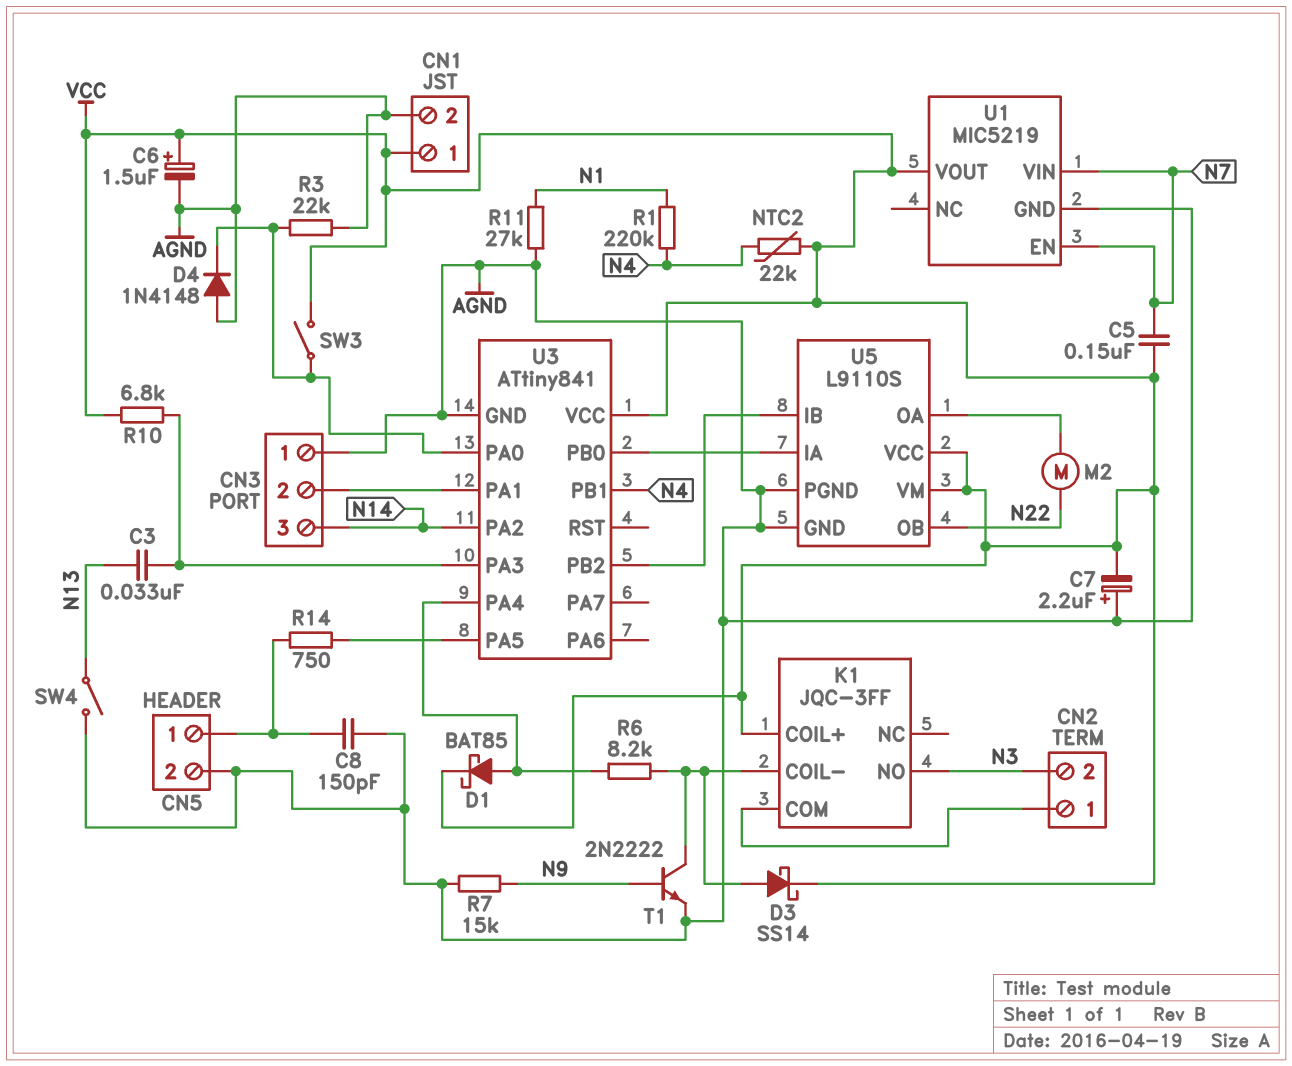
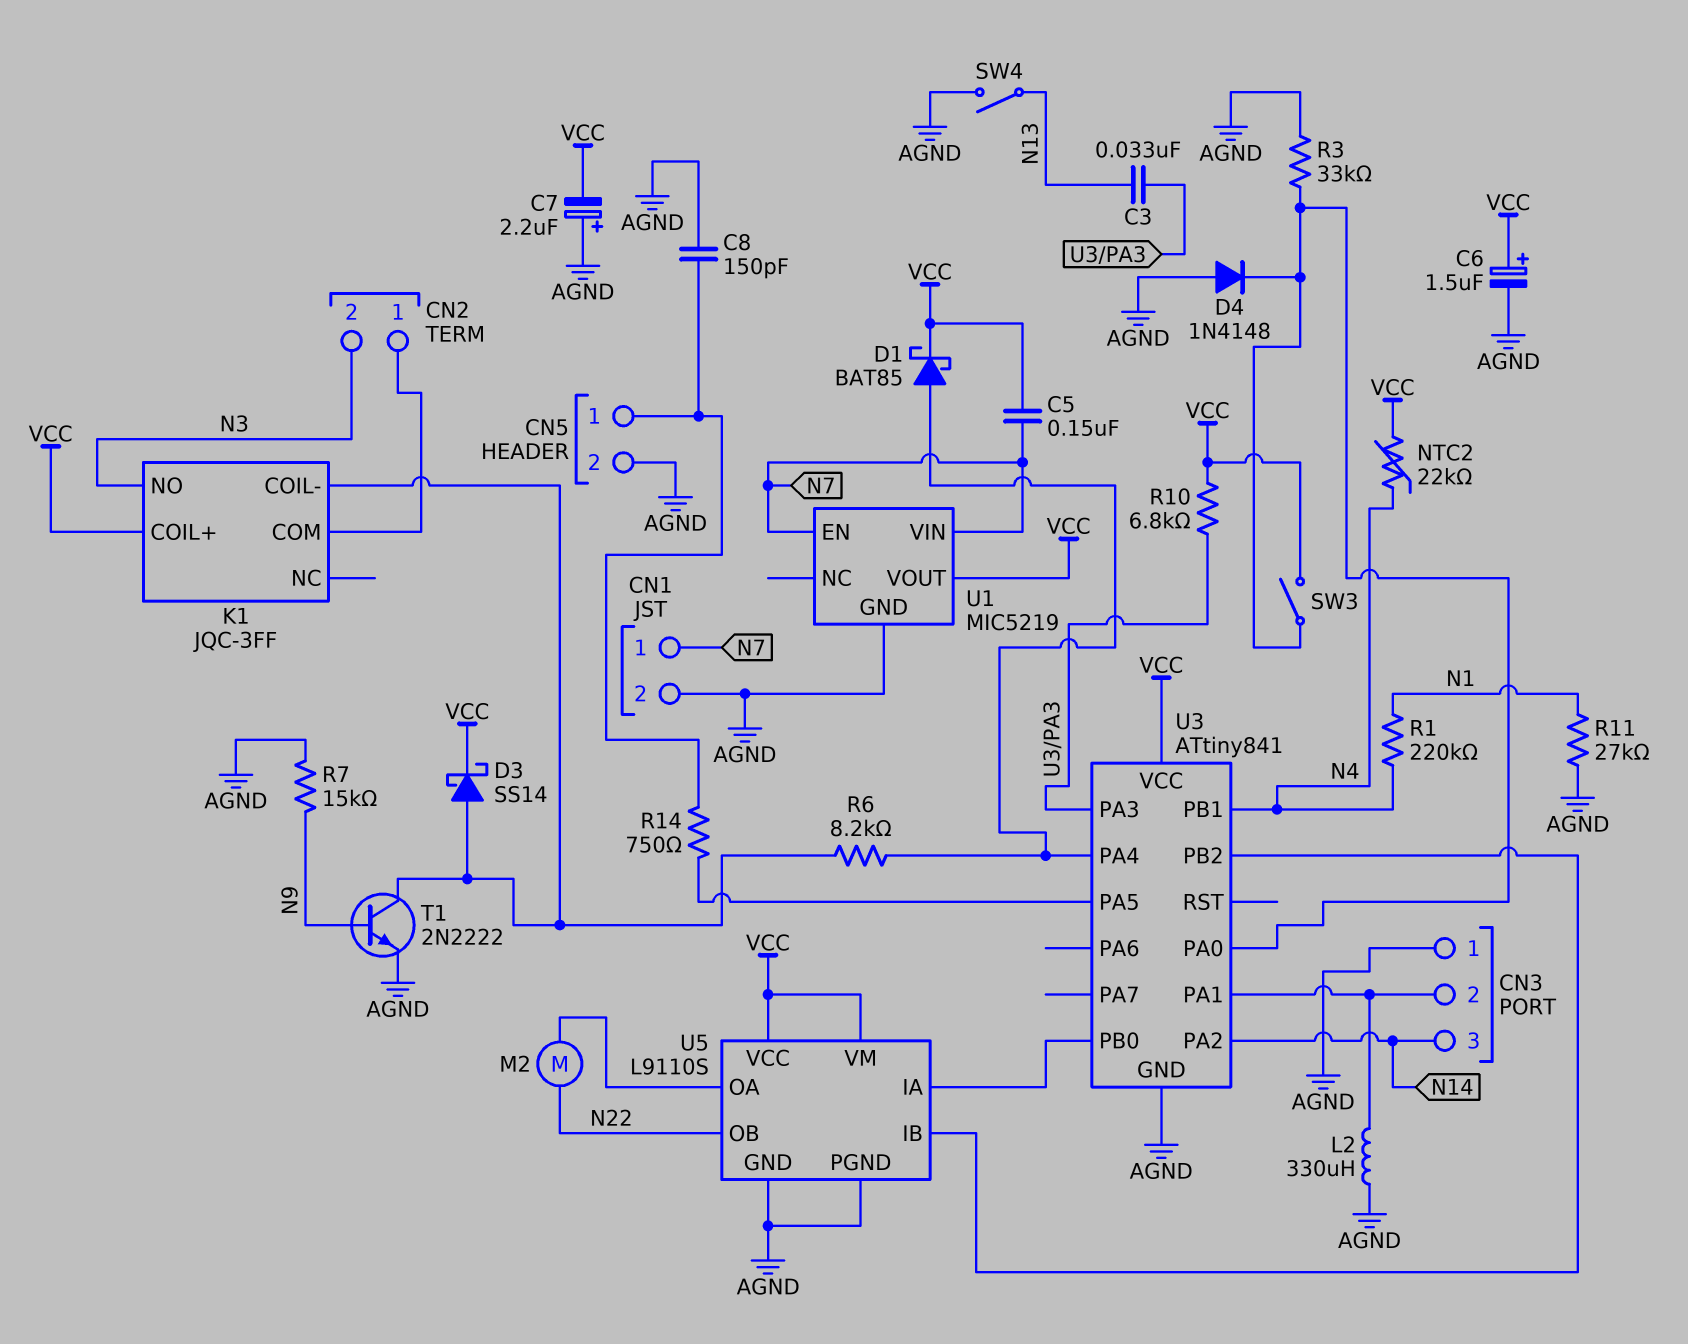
CN1 pin 1: VCC -> N7
L2: none -> 330uH (AGND, CN3/2)
R3: 22k (AGND, U3/PA0) -> 33k (AGND, U3/PA0)

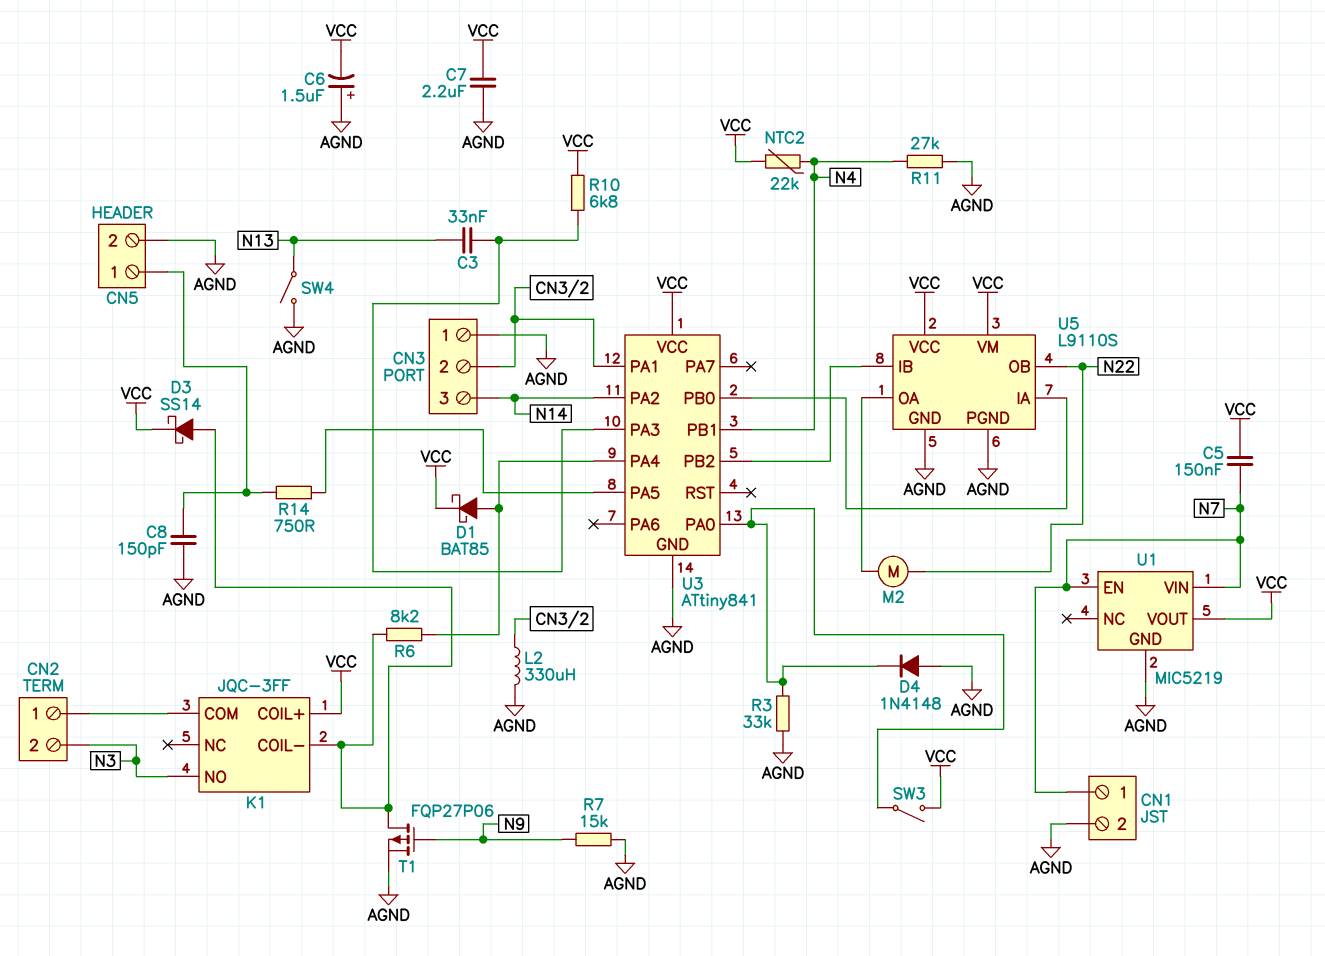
C6: 1.5uF (plus VCC, minus AGND) -> 1.5uF (plus AGND, minus VCC)
C7: 2.2uF (plus AGND, minus VCC) -> 2.2uF (AGND, VCC)
R1: 220k (N1, N4) -> none
R11: 27k (AGND, N1) -> 27k (AGND, N4)
T1: NPN 2N2222 (B N9, C K1/COIL-, E AGND) -> PMOS FQP27P06 (G N9, D K1/COIL-, S AGND)

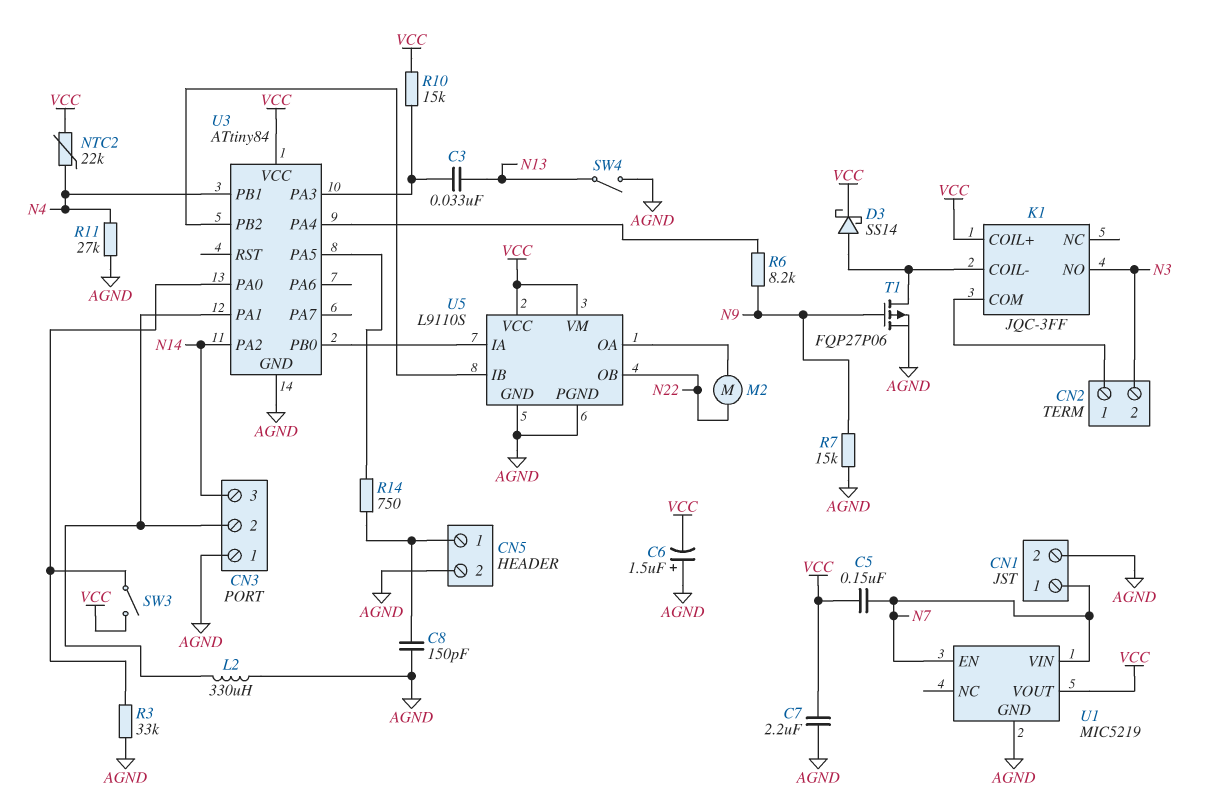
D1: schottky BAT85 (A U3/PA4, K VCC) -> none
D4: diode 1N4148 (A AGND, K U3/PA0) -> none
R6: 8.2k (K1/COIL-, U3/PA4) -> 8.2k (N9, U3/PA4)
R10: 6.8k (U3/PA3, VCC) -> 15k (U3/PA3, VCC)
U3: ATtiny841 -> ATtiny84

